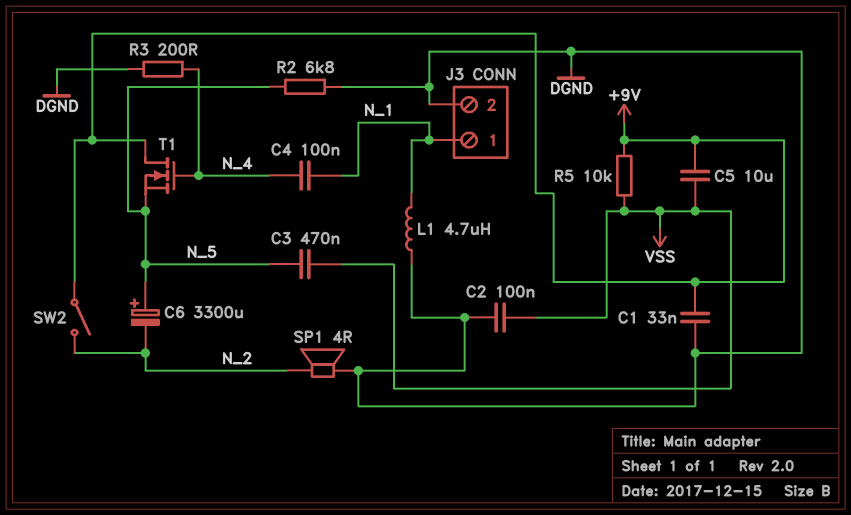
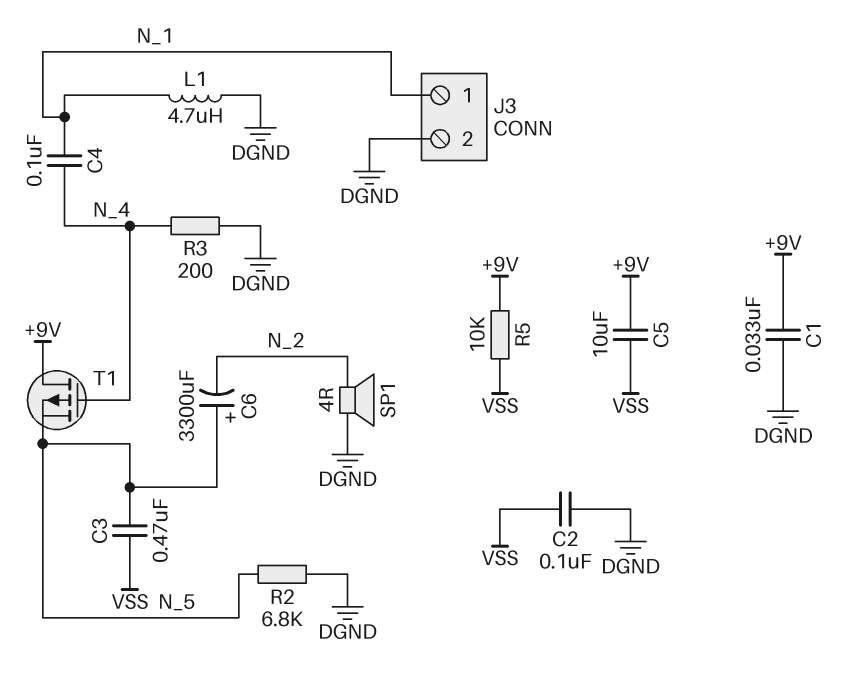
SW2: switch (+9V, N_2) -> none
T1: NMOS (G N_4, D +9V, S N_5) -> PMOS (G N_4, D +9V, S N_5)

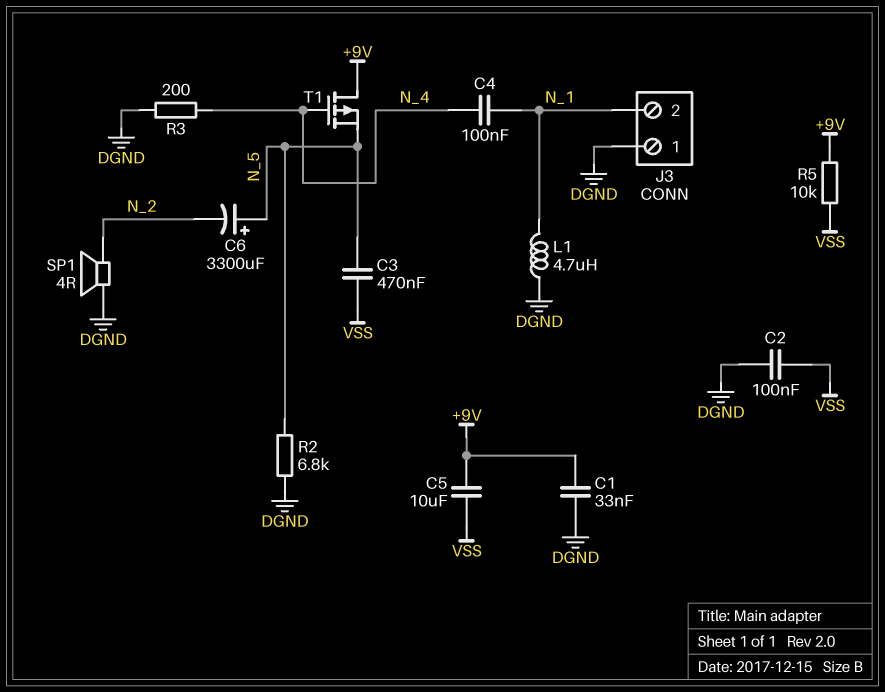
J3 pin 1: N_1 -> DGND
J3 pin 2: DGND -> N_1

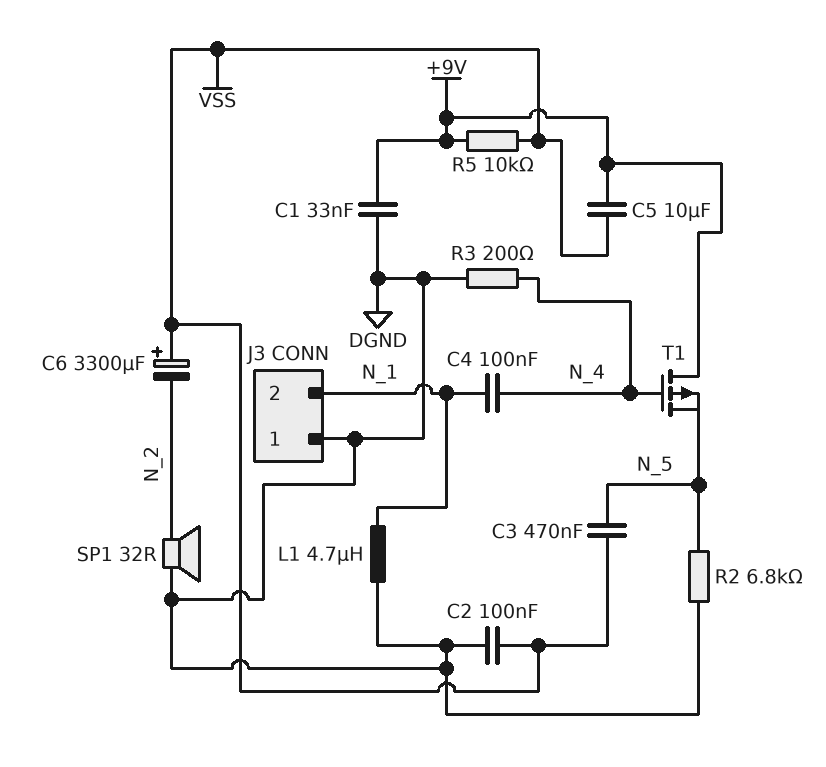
C6: 3300uF (plus N_5, minus N_2) -> 3300uF (plus VSS, minus N_2)
SP1: speaker 4R (DGND, N_2) -> speaker 32R (DGND, N_2)

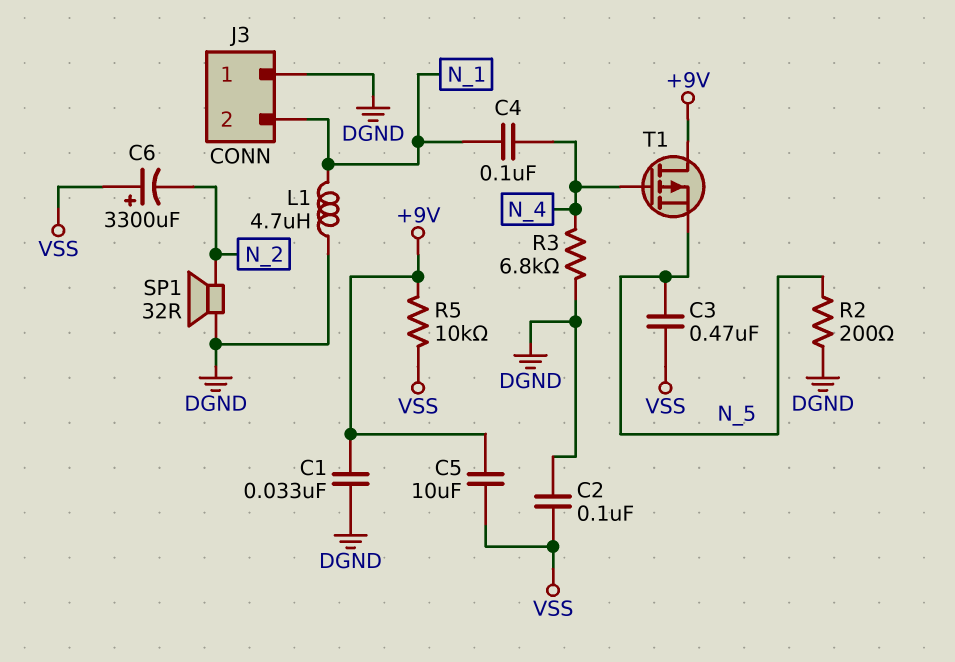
R2: 6.8k (DGND, N_5) -> 200 (DGND, N_5)
R3: 200 (DGND, N_4) -> 6.8k (DGND, N_4)

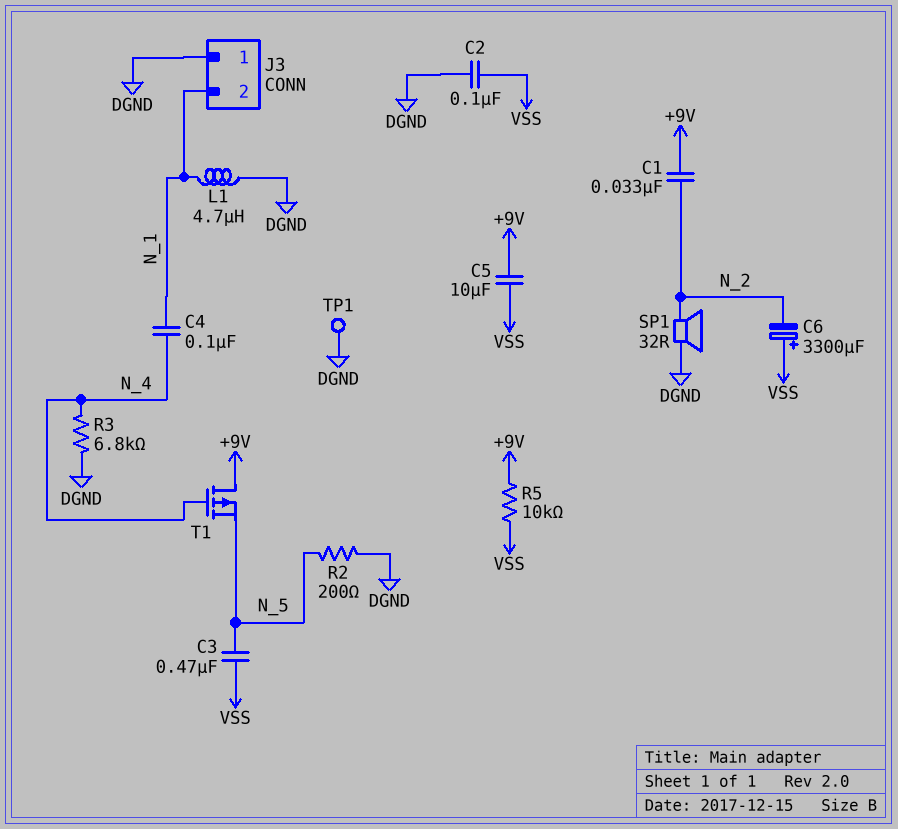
C1: 33nF (+9V, DGND) -> 33nF (+9V, N_2)
TP1: none -> test point (DGND)

